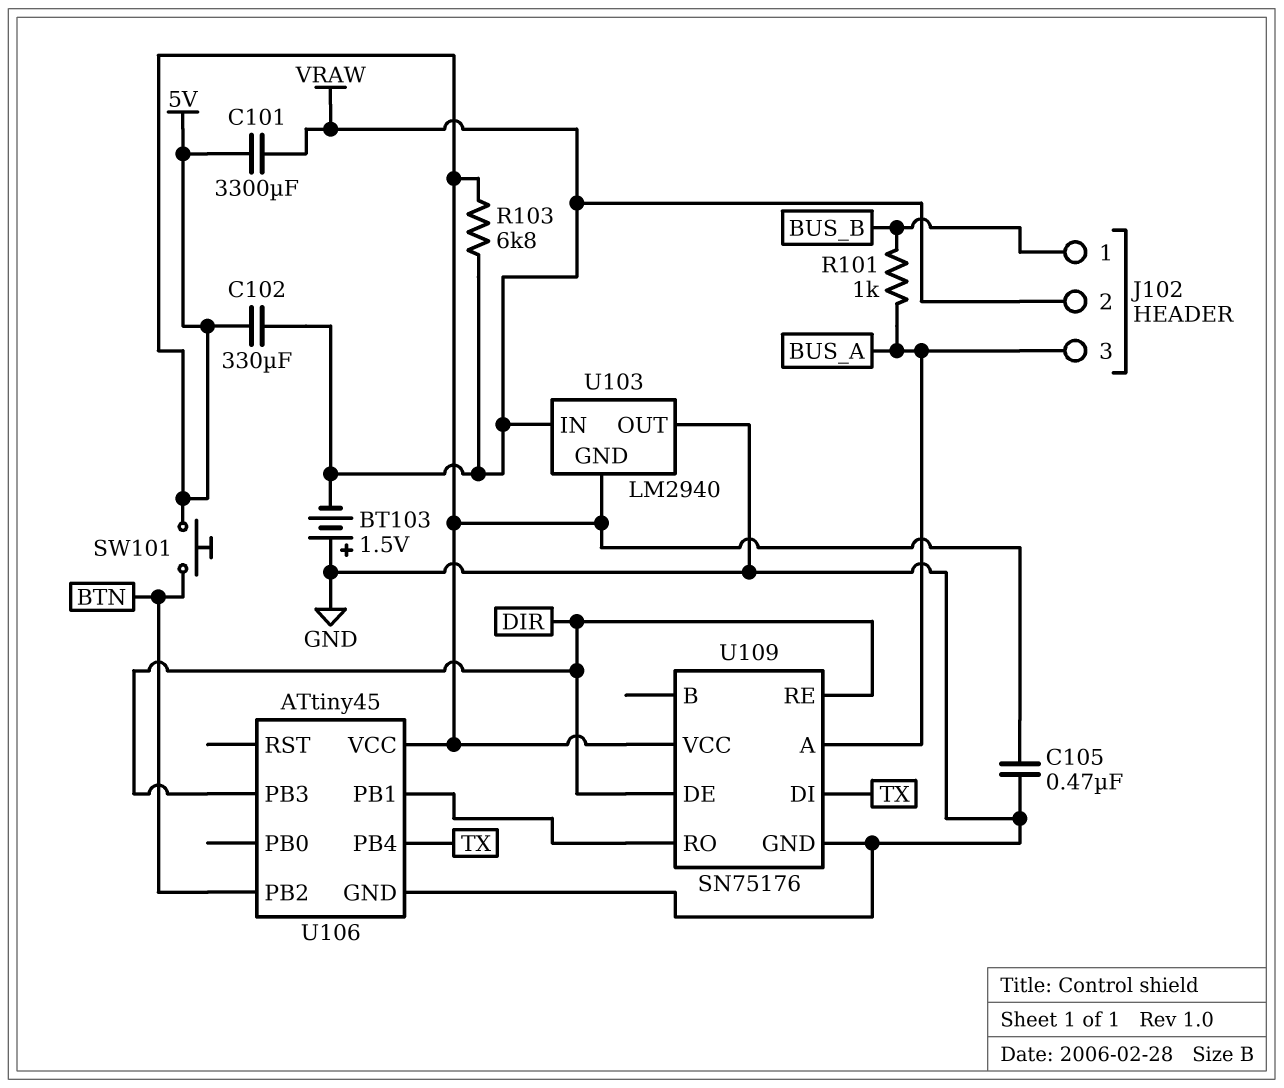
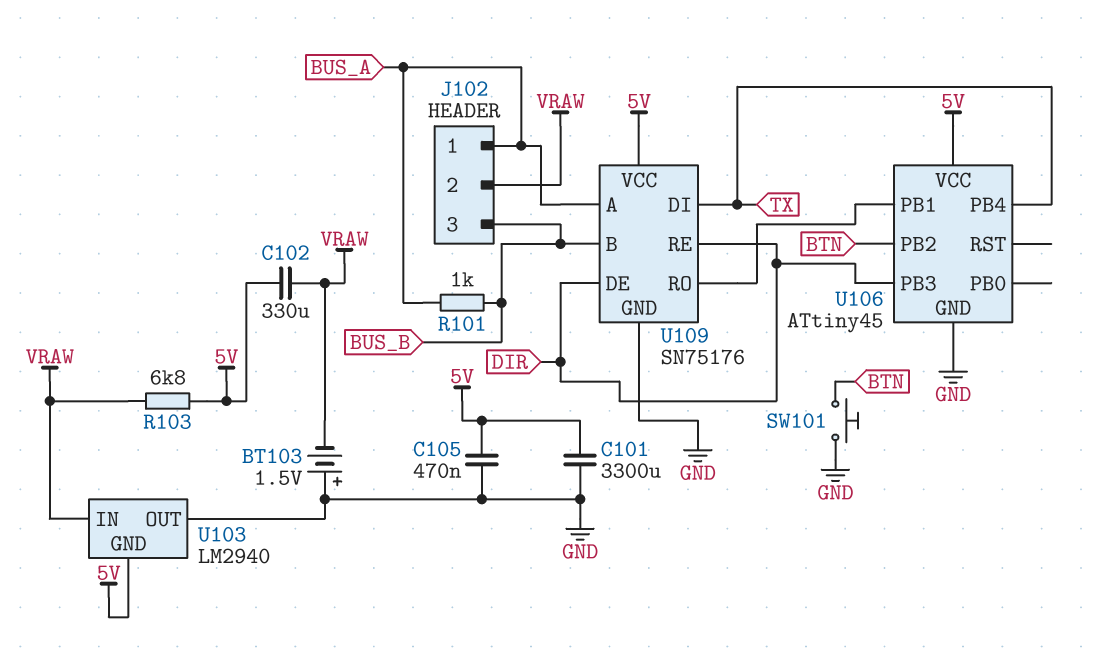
C101: 3300uF (5V, VRAW) -> 3300uF (5V, GND)
J102 pin 1: BUS_B -> BUS_A
J102 pin 3: BUS_A -> BUS_B
SW101: button (5V, BTN) -> button (BTN, GND)
U109 pin B: none -> BUS_B

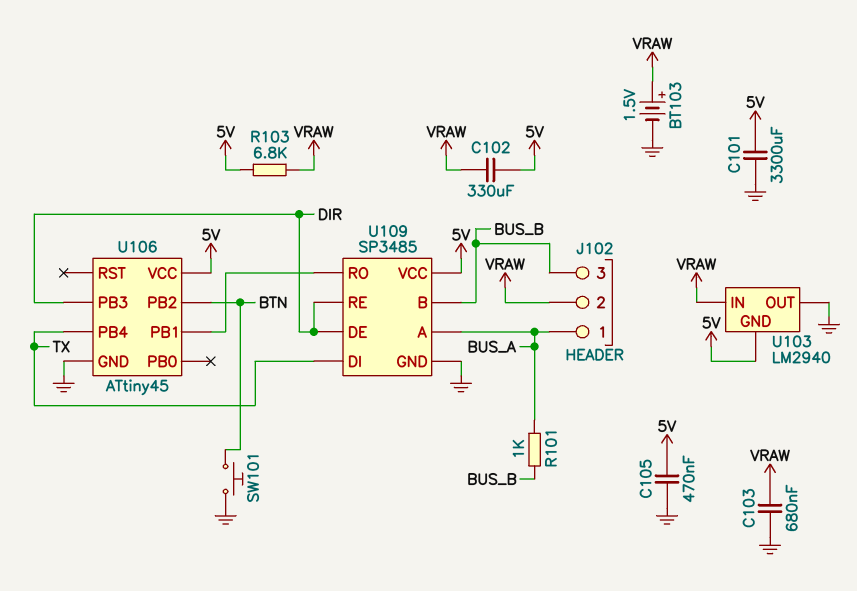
BT103: 1.5V (plus GND, minus VRAW) -> 1.5V (plus VRAW, minus GND)
C103: none -> 680nF (GND, VRAW)
U109: SN75176 -> SP3485

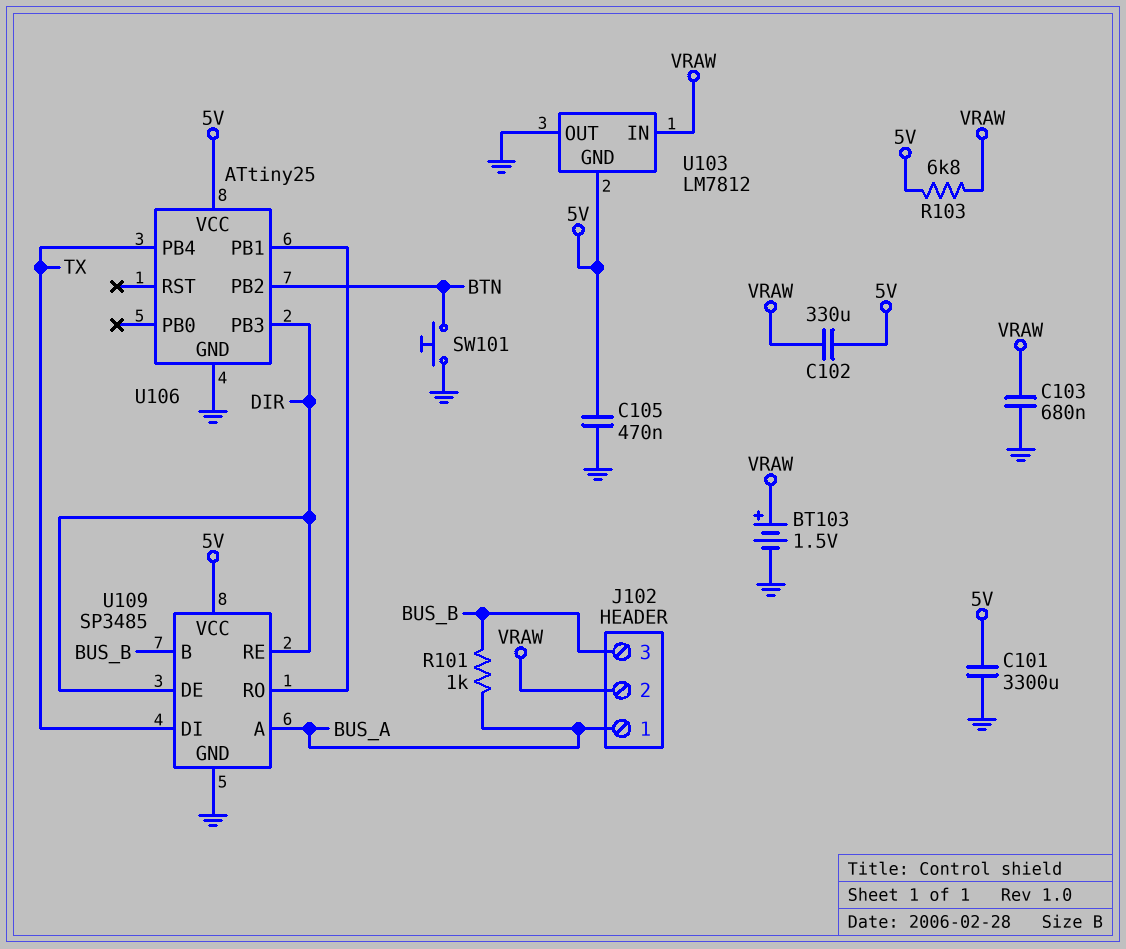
U103: LM2940 -> LM7812
U106: ATtiny45 -> ATtiny25

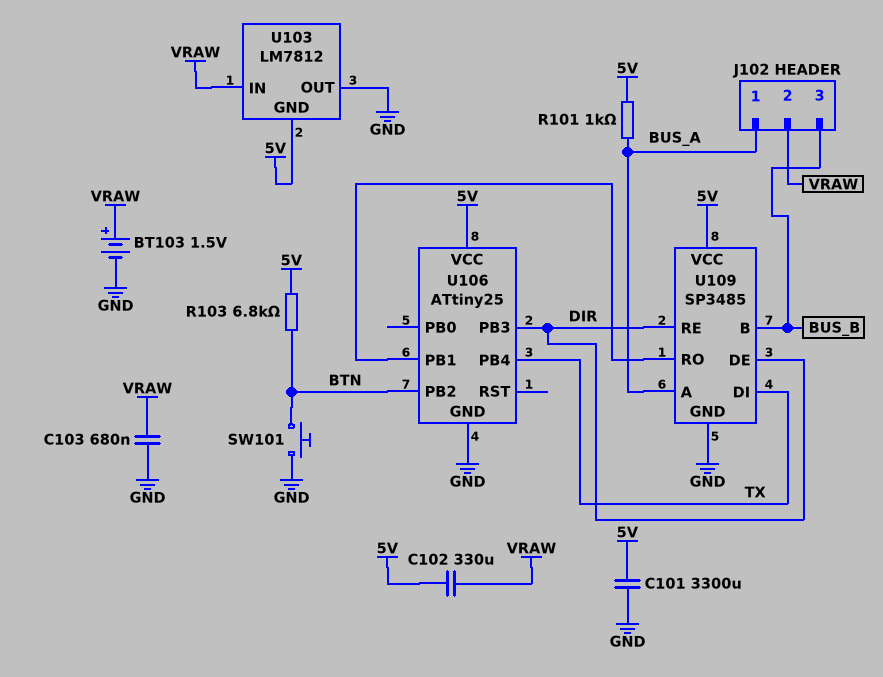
C105: 470nF (5V, GND) -> none
R101: 1k (BUS_A, BUS_B) -> 1k (5V, BUS_A)
R103: 6.8k (5V, VRAW) -> 6.8k (5V, BTN)

